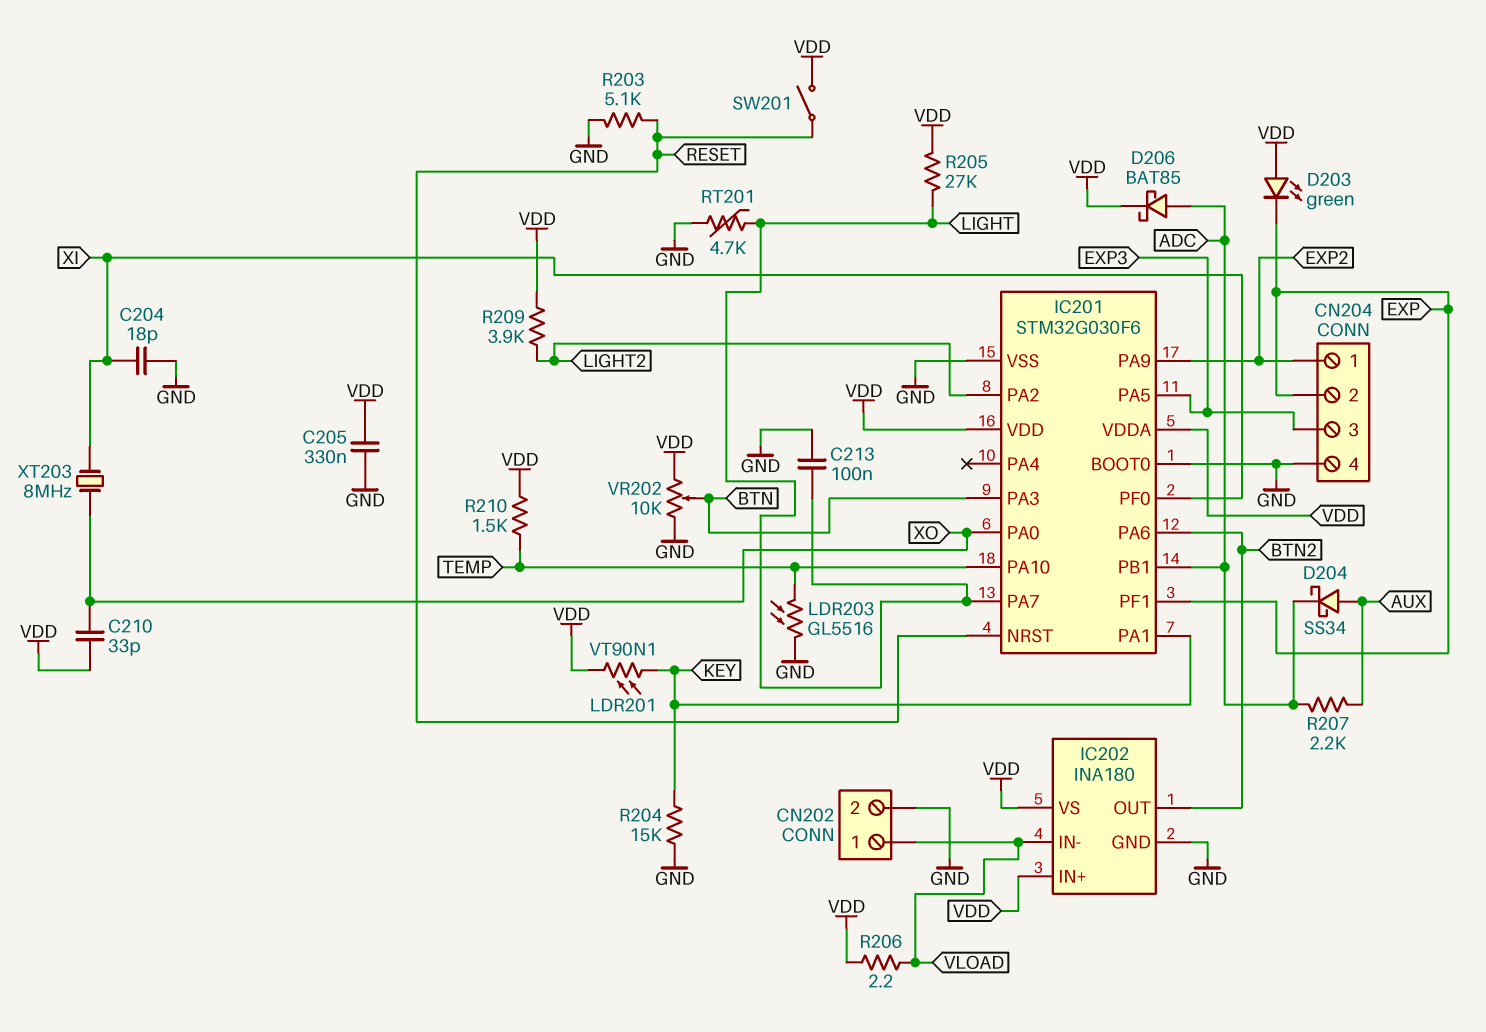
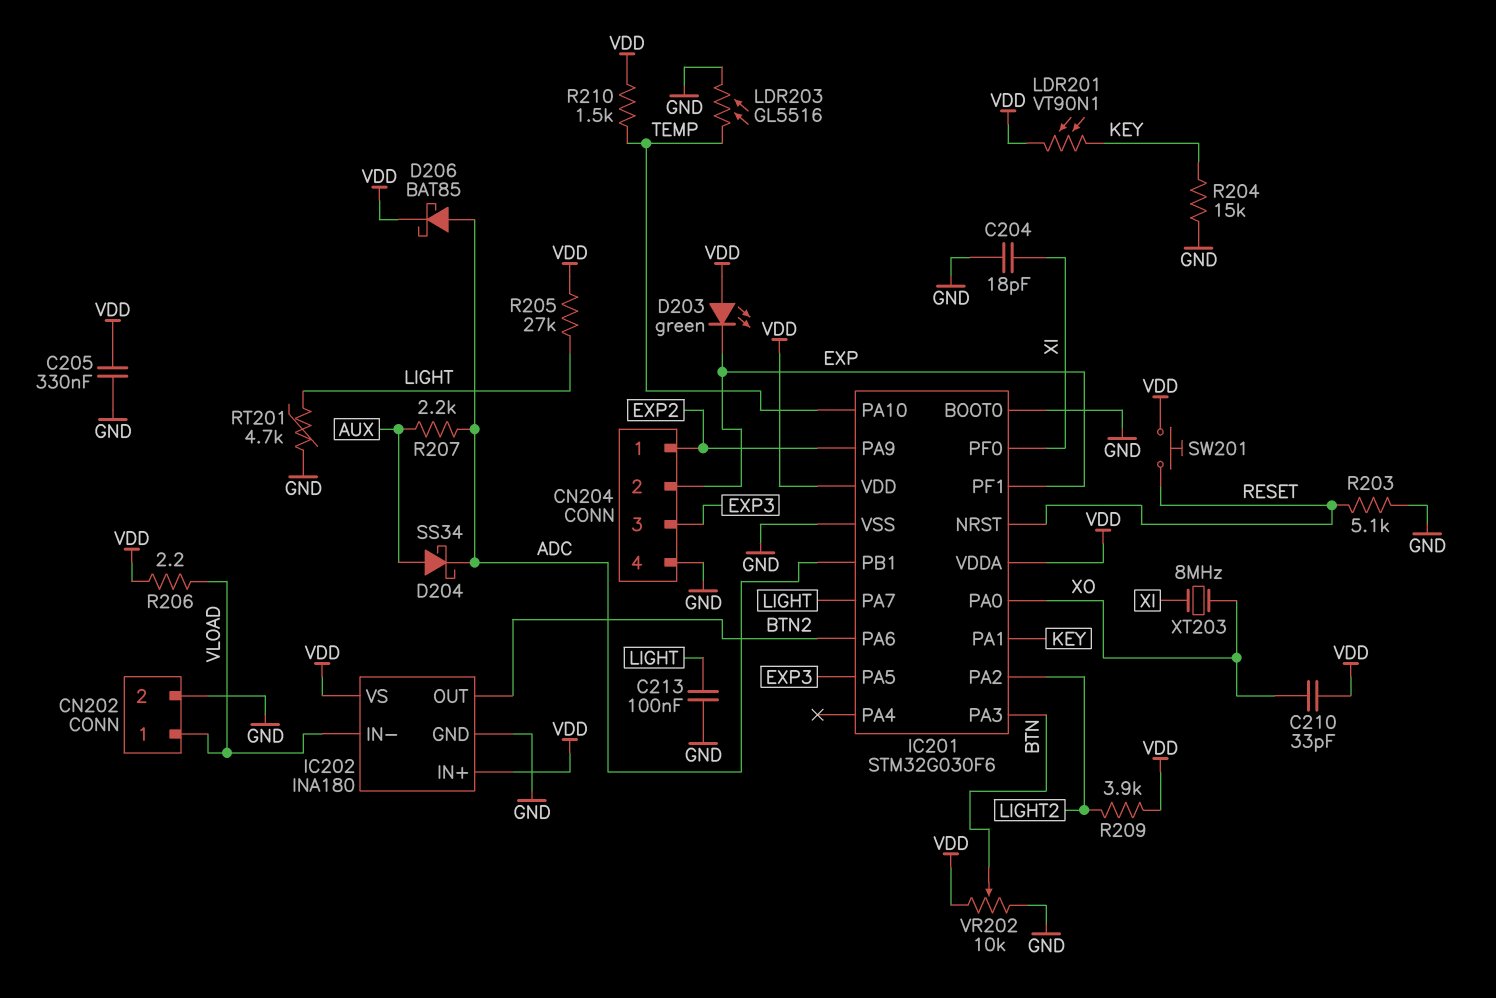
SW201: switch (RESET, VDD) -> button (RESET, VDD)

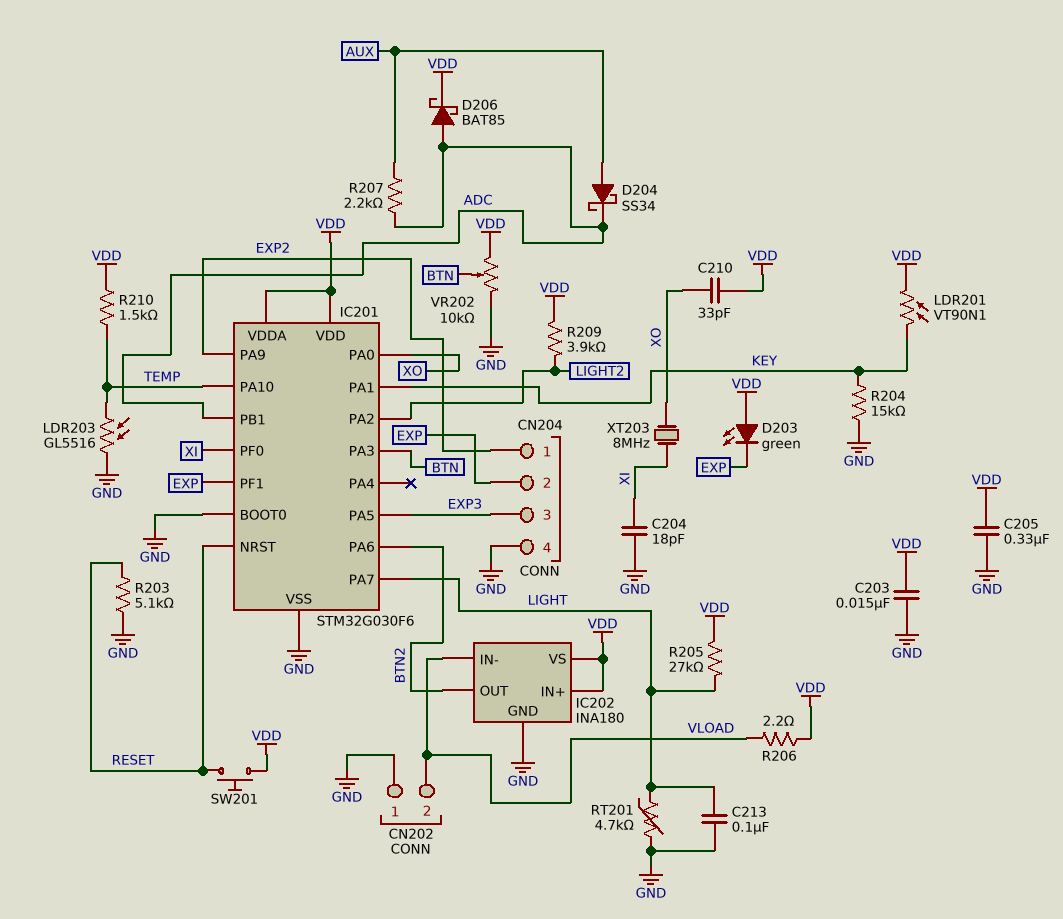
C203: none -> 15nF (GND, VDD)
CN202 pin 1: VLOAD -> GND
CN202 pin 2: GND -> VLOAD

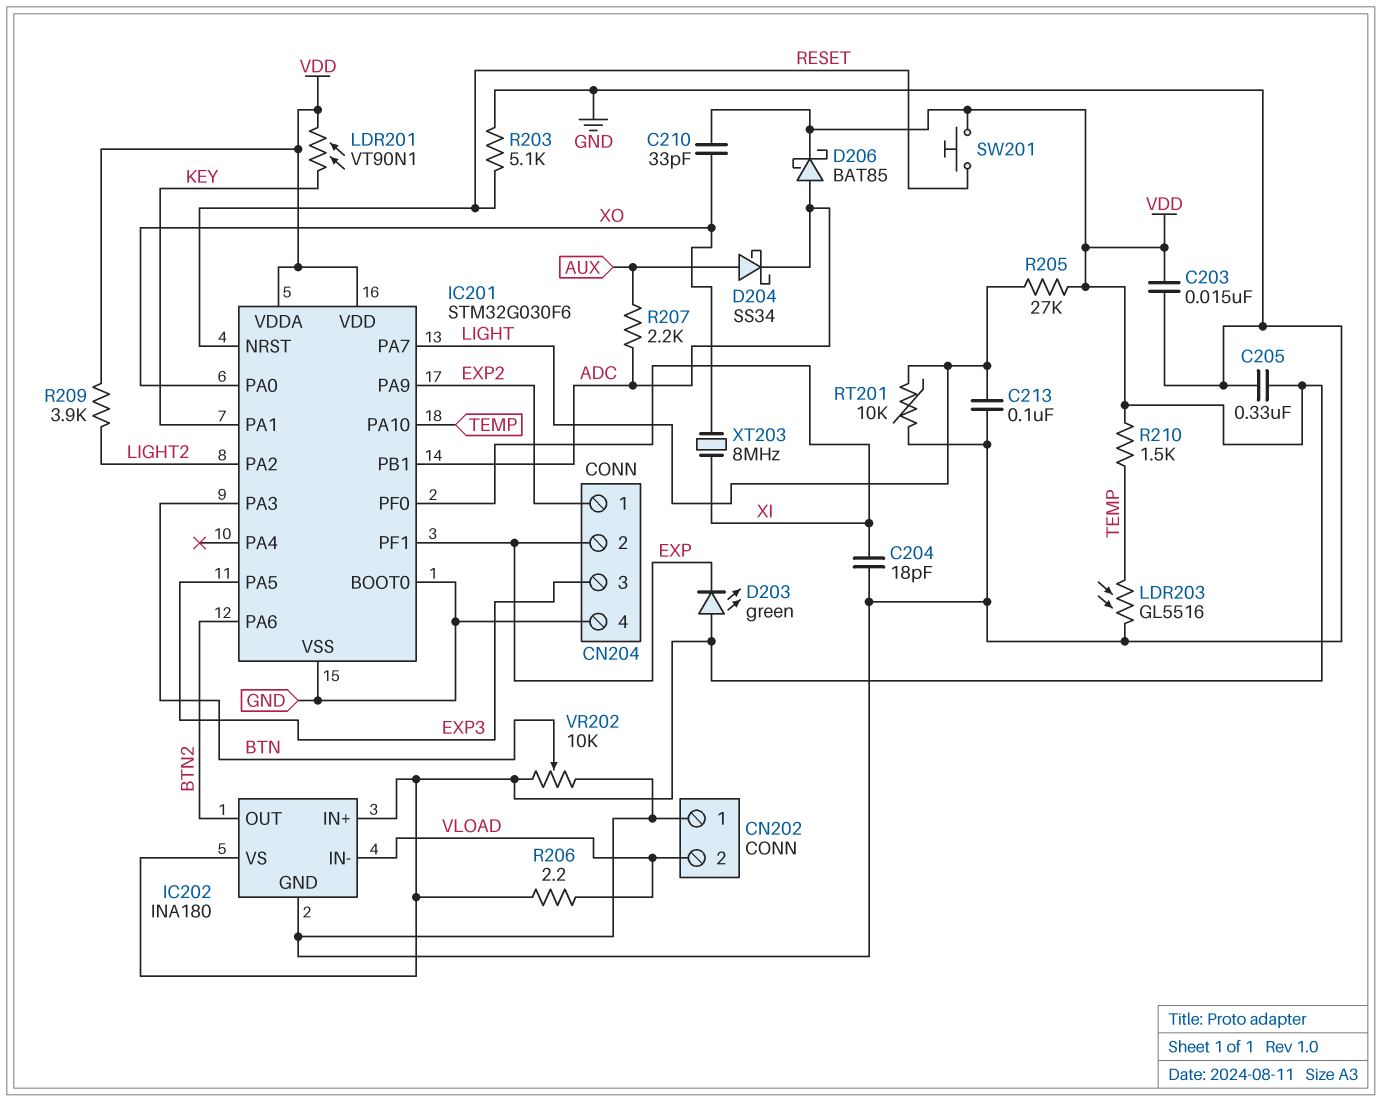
R204: 15k (GND, KEY) -> none
RT201: 4.7k (GND, LIGHT) -> 10k (GND, LIGHT)

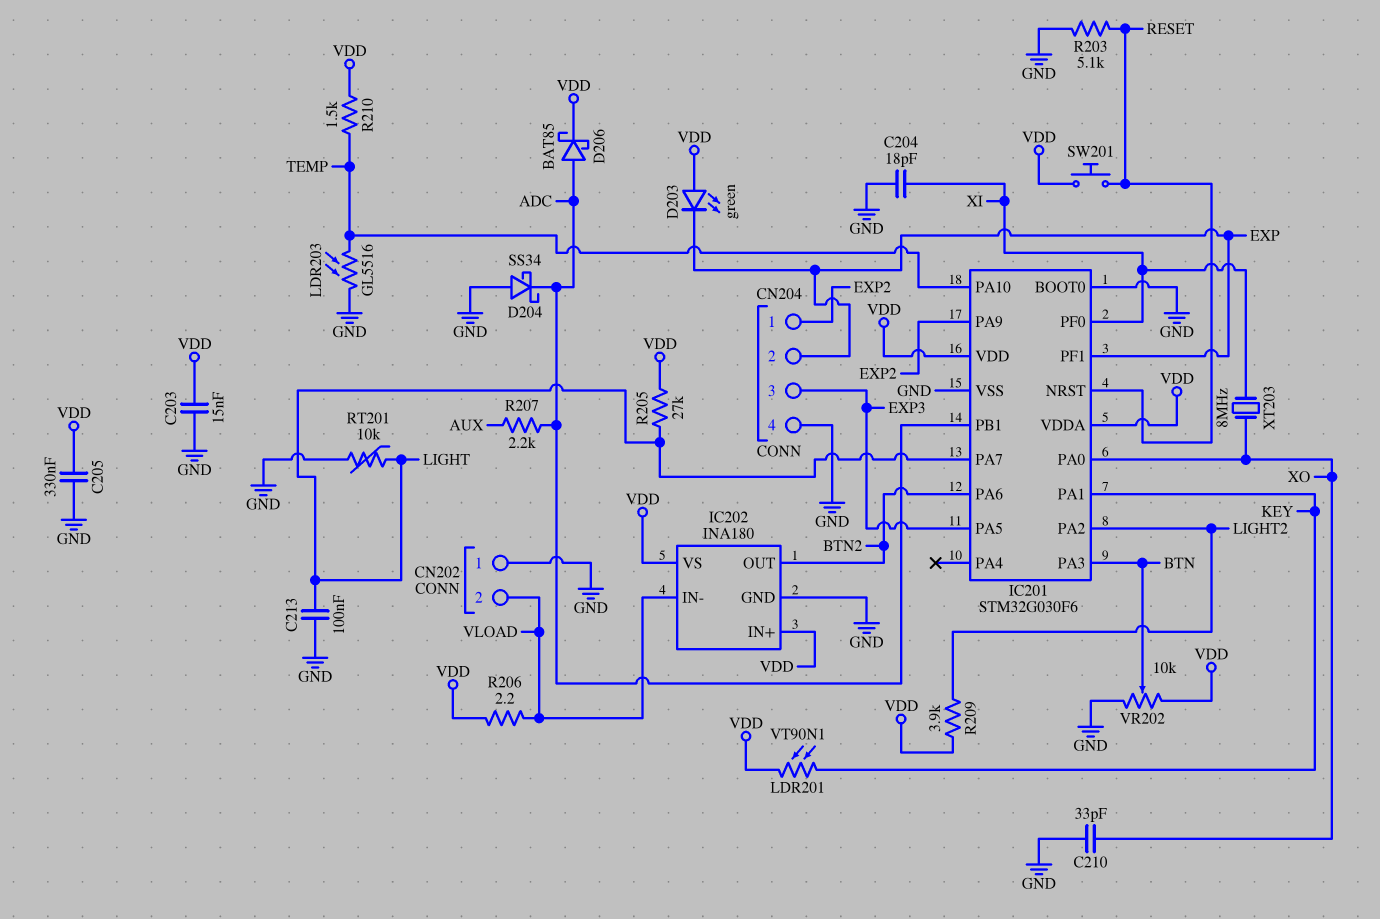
C210: 33pF (VDD, XO) -> 33pF (GND, XO)
D204: schottky SS34 (A AUX, K ADC) -> schottky SS34 (A GND, K ADC)

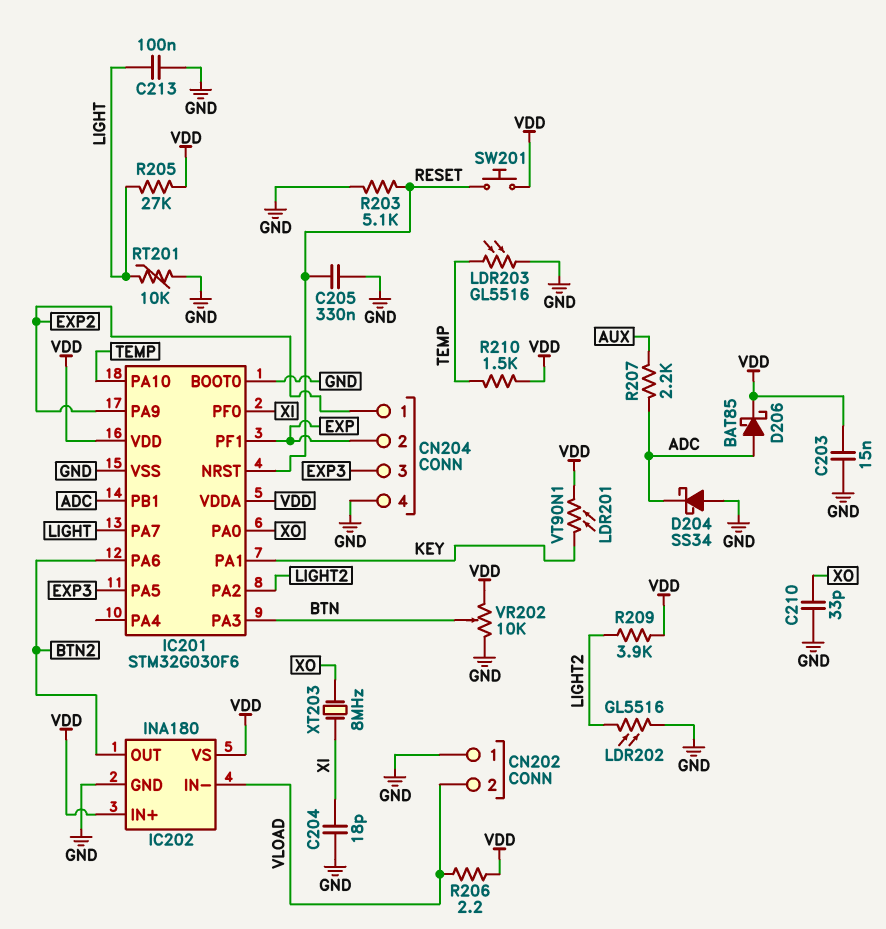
C205: 330nF (GND, VDD) -> 330nF (GND, RESET)
D203: LED green (A VDD, K EXP) -> none
LDR202: none -> GL5516 (GND, LIGHT2)

